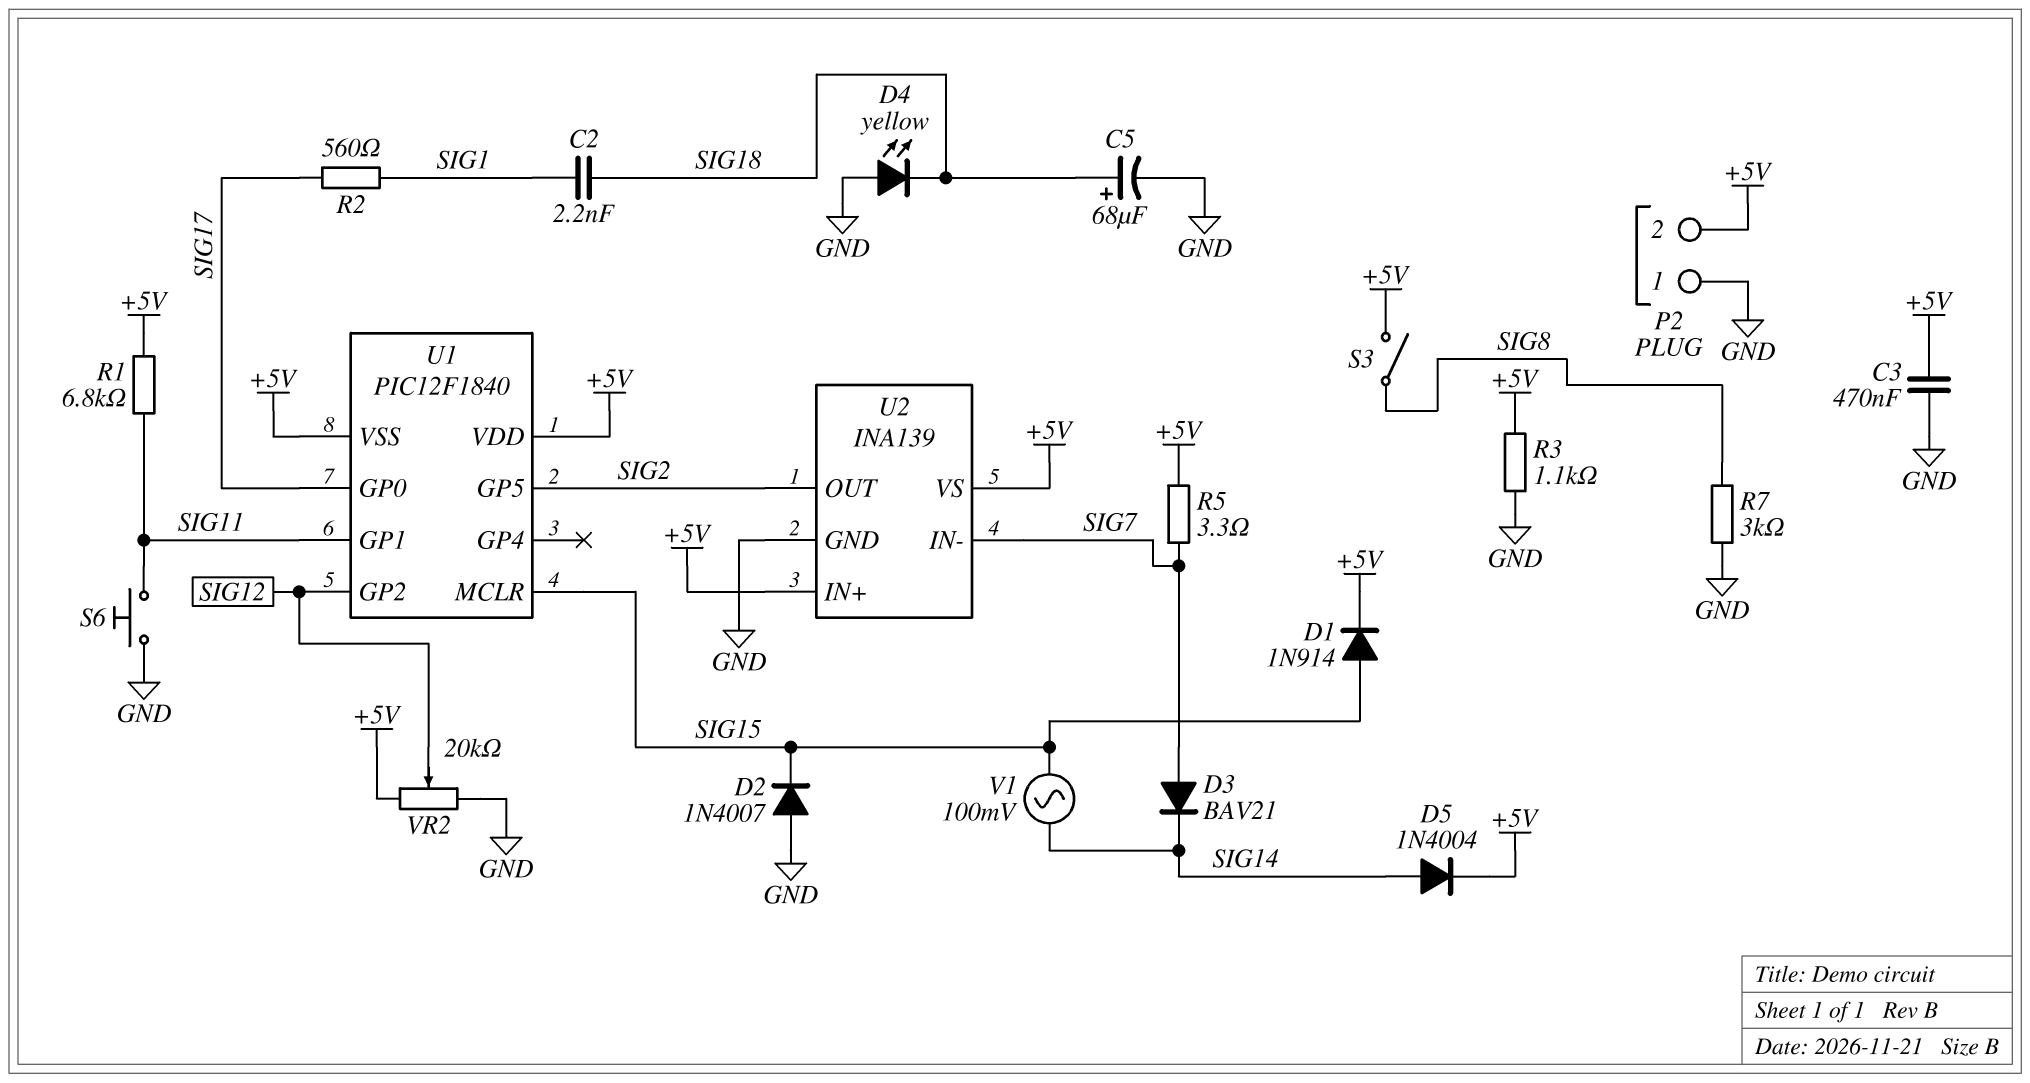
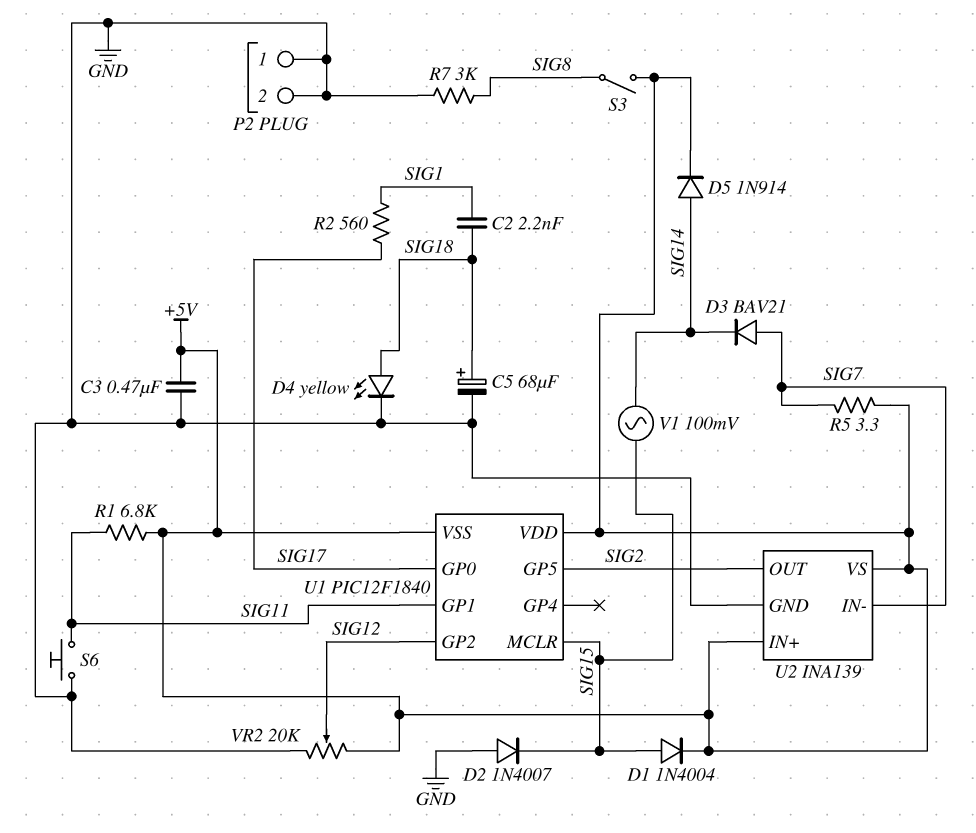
D1: diode 1N914 (A SIG15, K +5V) -> diode 1N4004 (A SIG15, K +5V)
D4: LED yellow (A GND, K SIG18) -> LED yellow (A SIG18, K GND)
D5: diode 1N4004 (A SIG14, K +5V) -> diode 1N914 (A SIG14, K +5V)
P2 pin 2: +5V -> GND
R3: 1.1k (+5V, GND) -> none

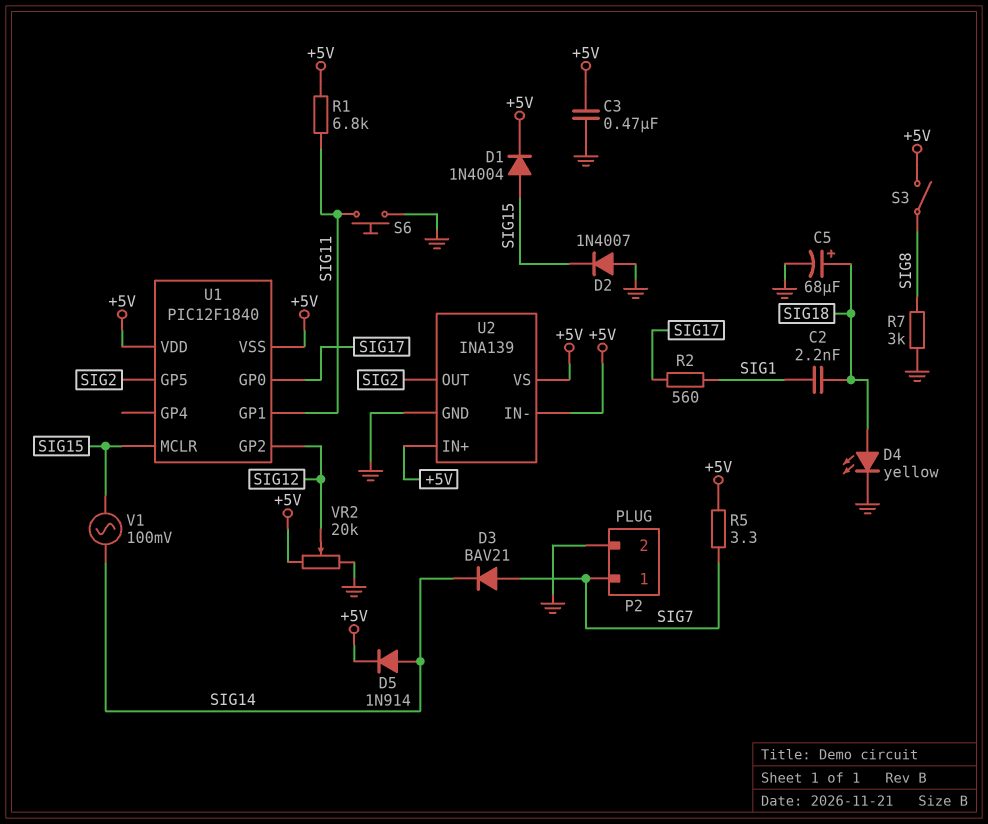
P2 pin 1: GND -> SIG7
U2 pin IN-: SIG7 -> +5V

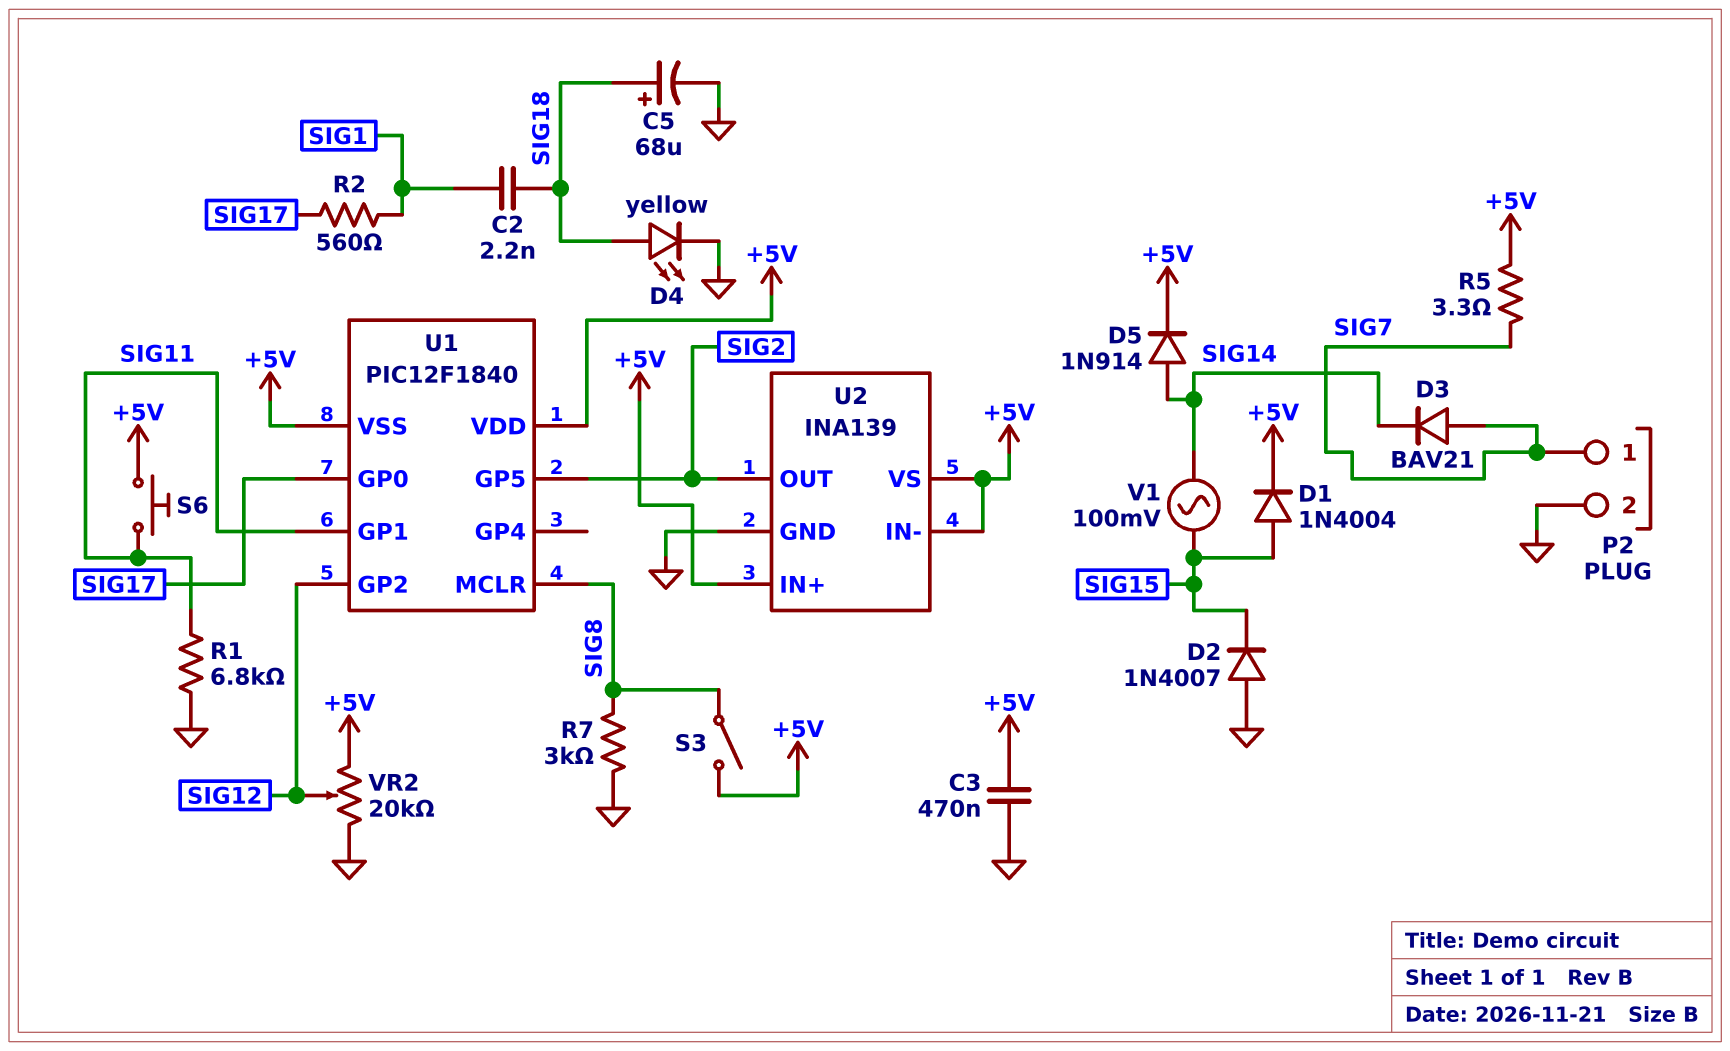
R1: 6.8k (+5V, SIG11) -> 6.8k (GND, SIG11)
S6: button (GND, SIG11) -> button (+5V, SIG11)
U1 pin MCLR: SIG15 -> SIG8

